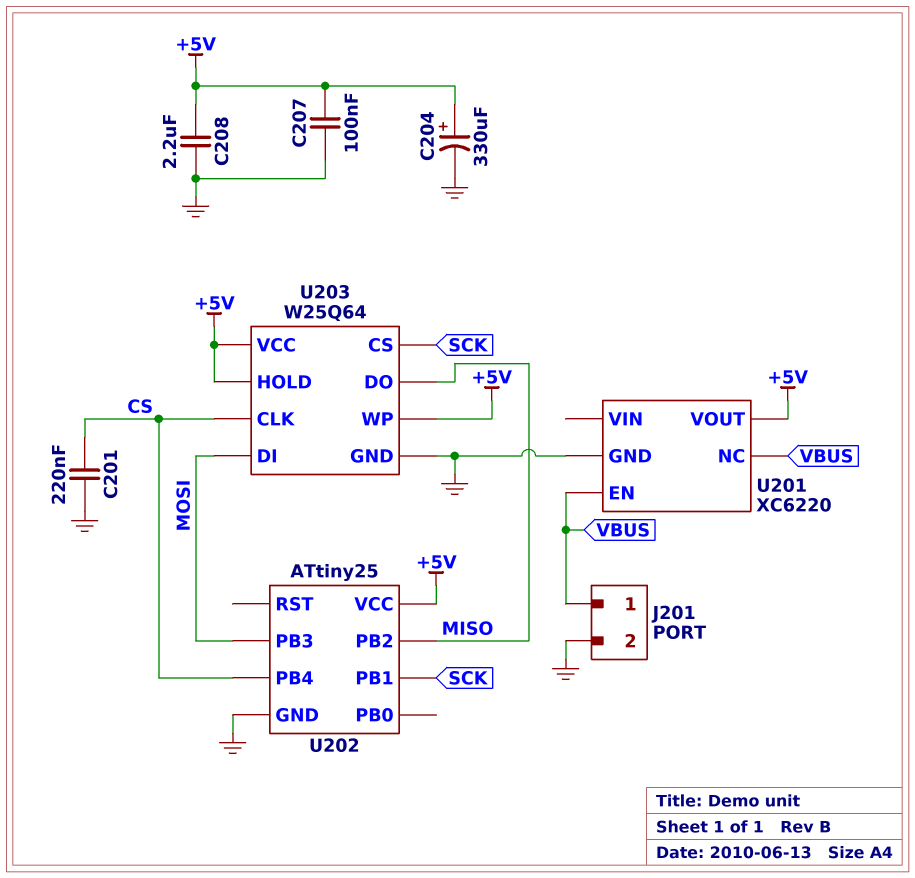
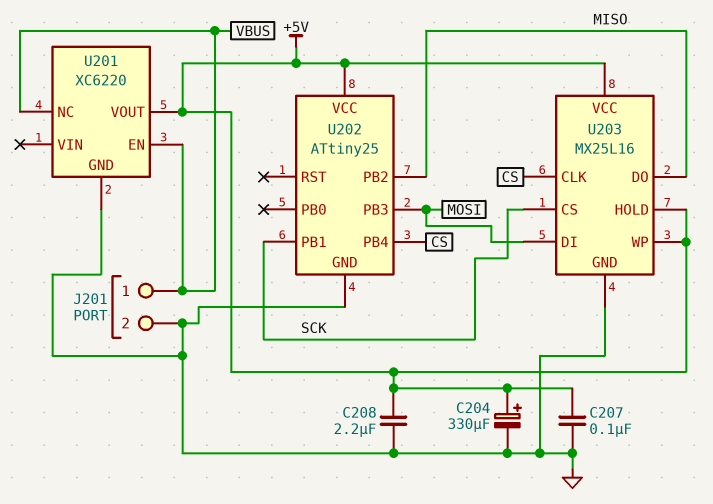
C201: 220nF (CS, GND) -> none
U203: W25Q64 -> MX25L16

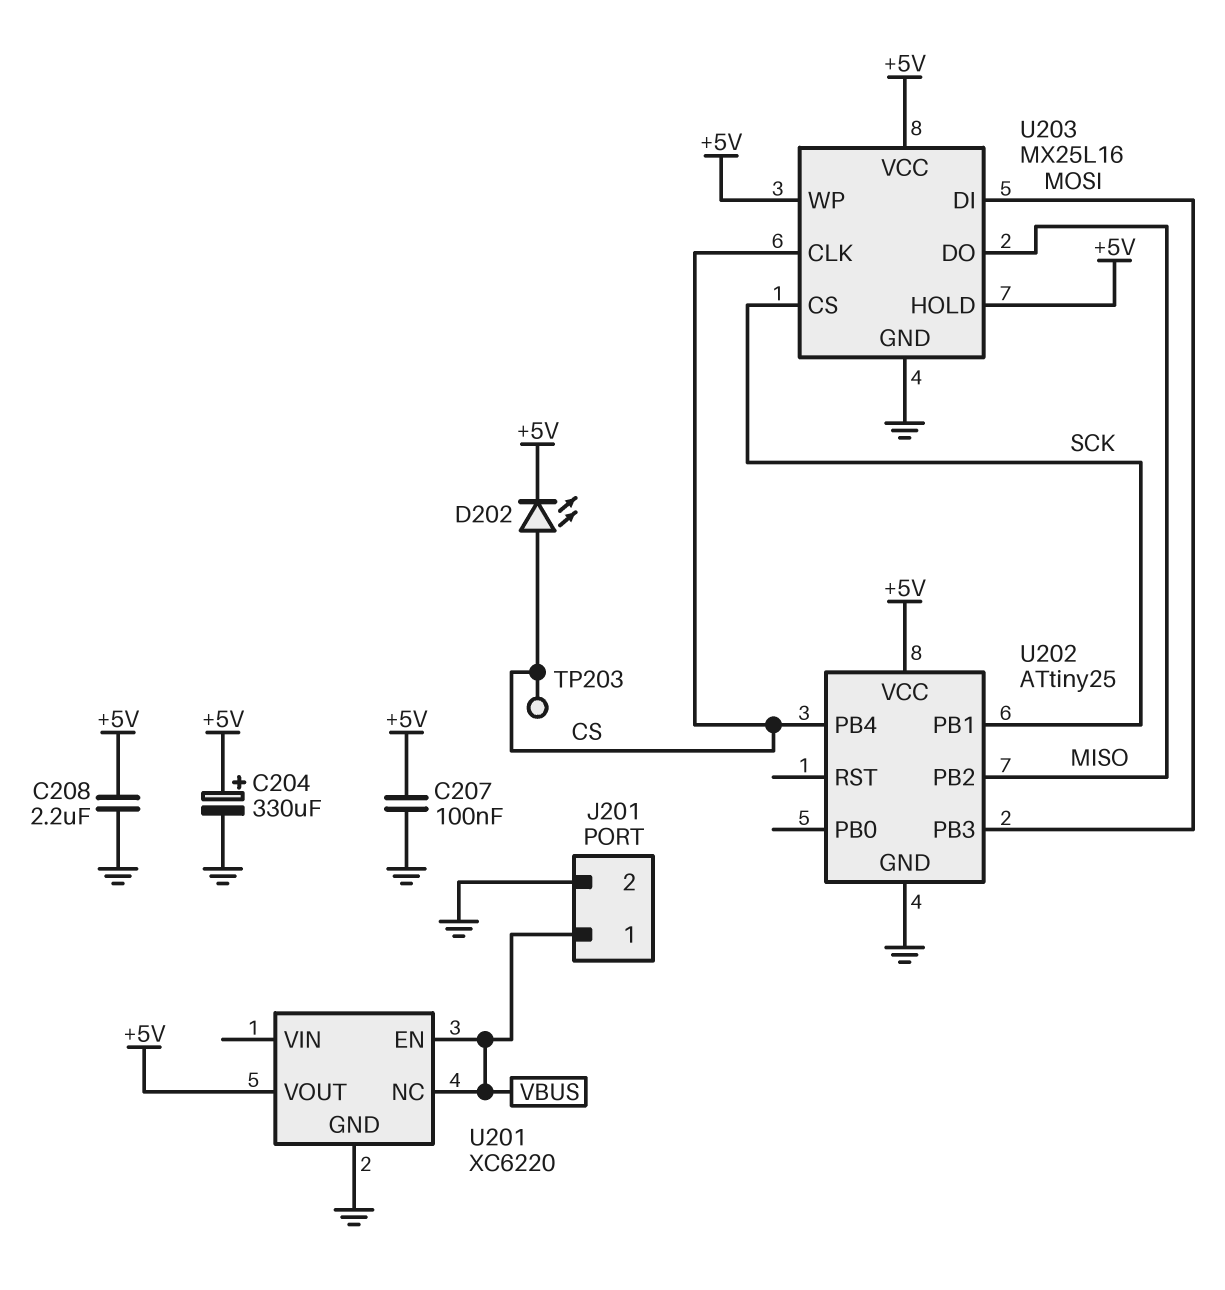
D202: none -> LED (A CS, K +5V)
TP203: none -> test point (CS)

